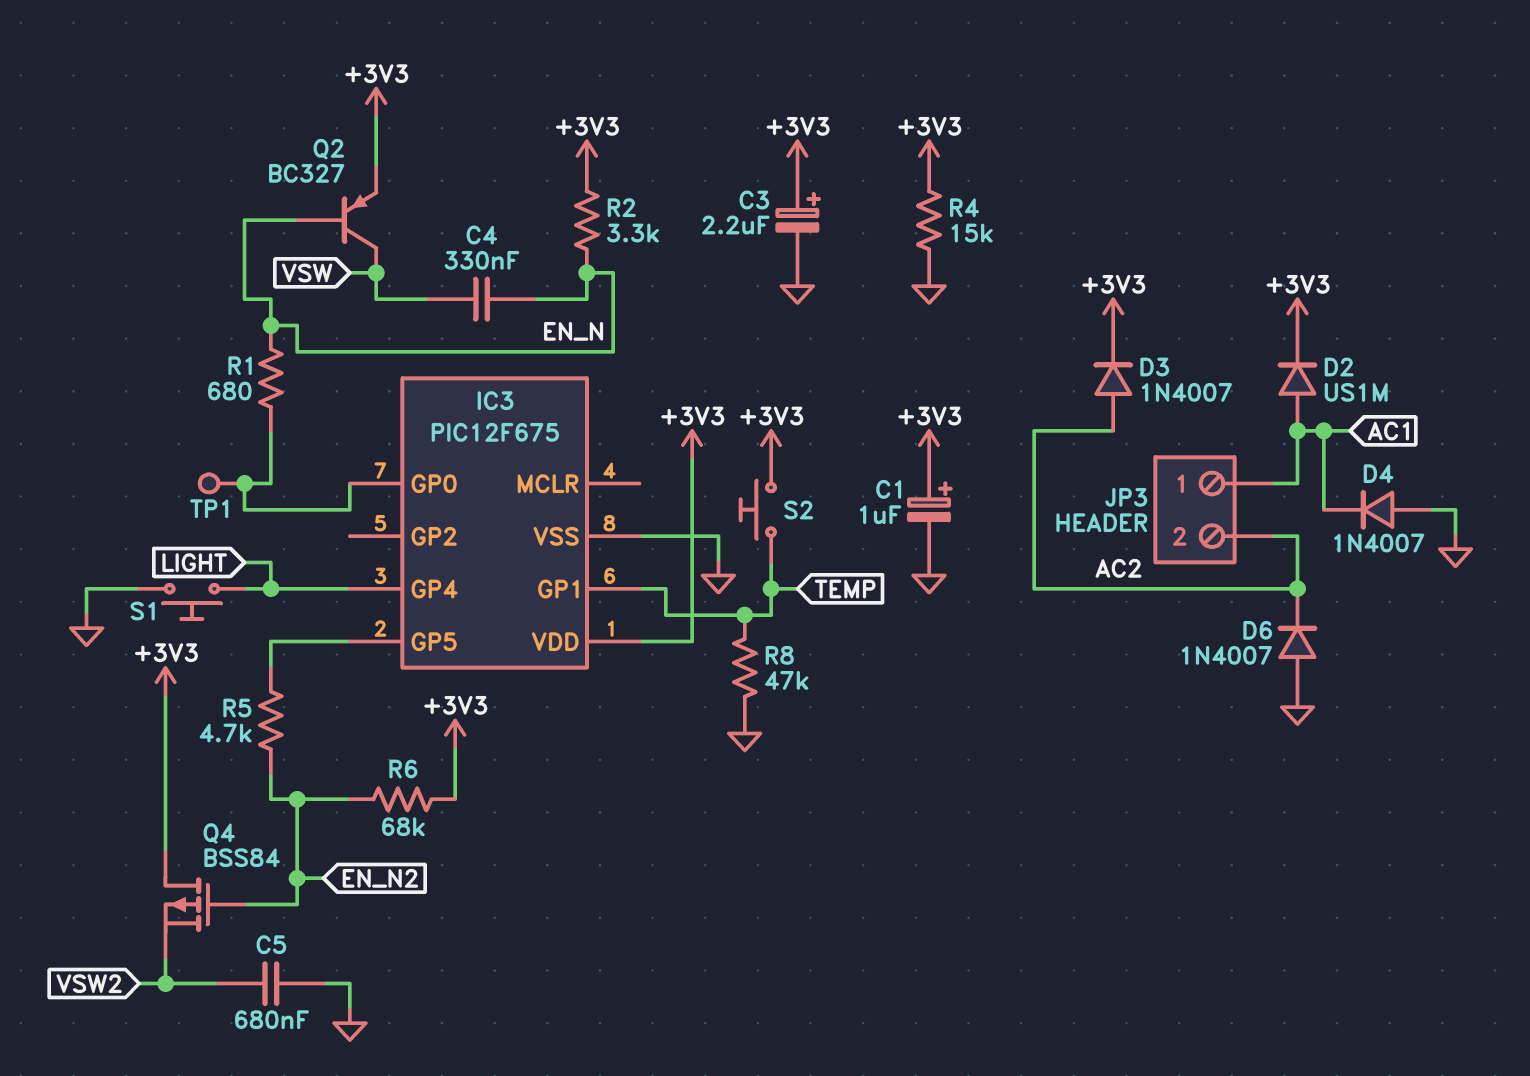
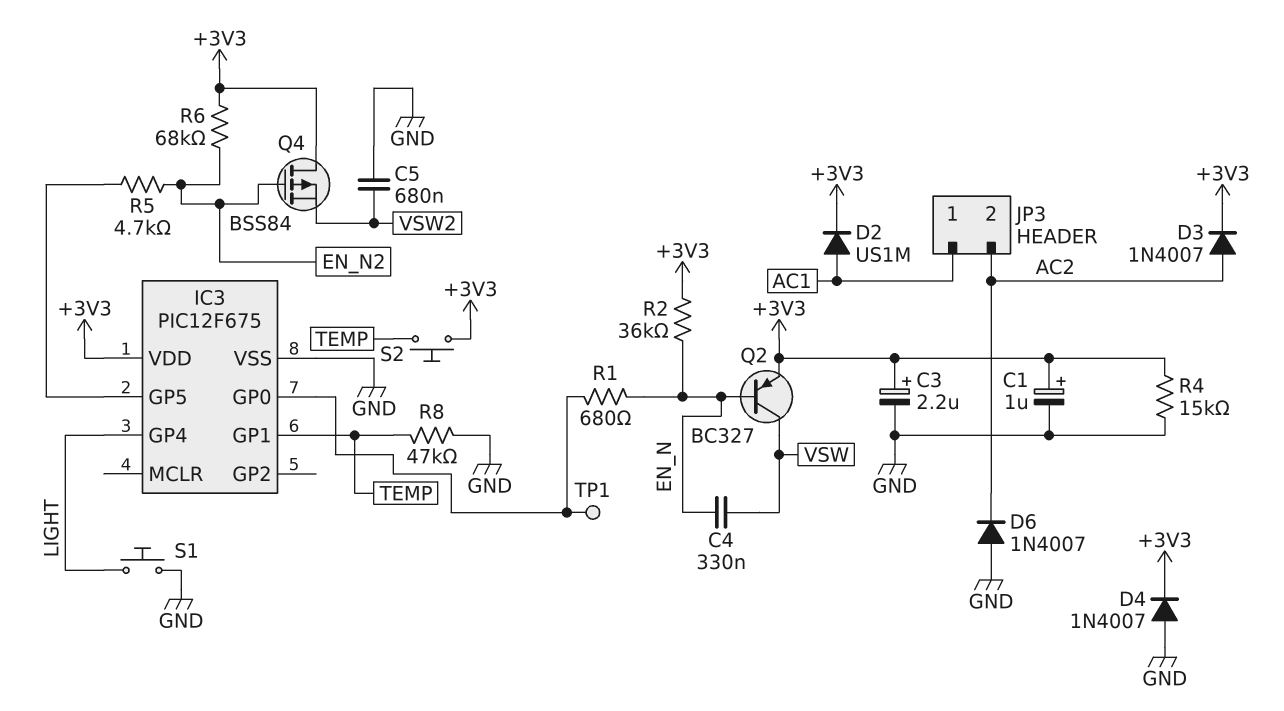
D4: diode 1N4007 (A GND, K AC1) -> diode 1N4007 (A GND, K +3V3)
R2: 3.3k (+3V3, EN_N) -> 36k (+3V3, EN_N)

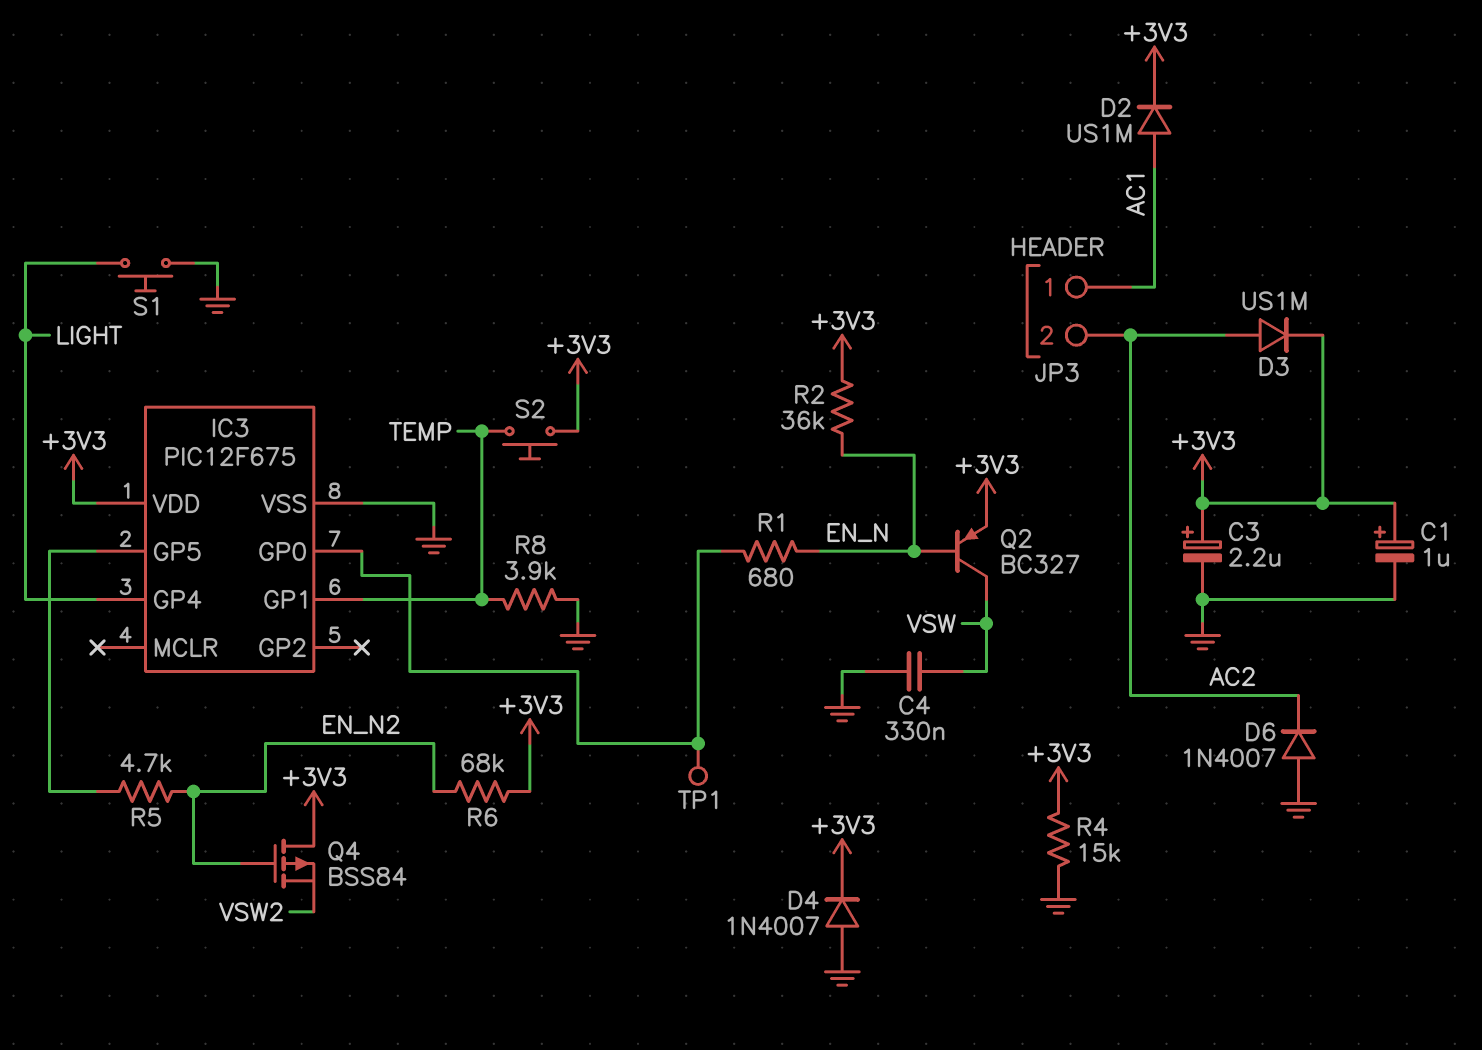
C4: 330nF (EN_N, VSW) -> 330nF (GND, VSW)
C5: 680nF (GND, VSW2) -> none
D3: diode 1N4007 (A AC2, K +3V3) -> diode US1M (A AC2, K +3V3)
R8: 47k (GND, TEMP) -> 3.9k (GND, TEMP)

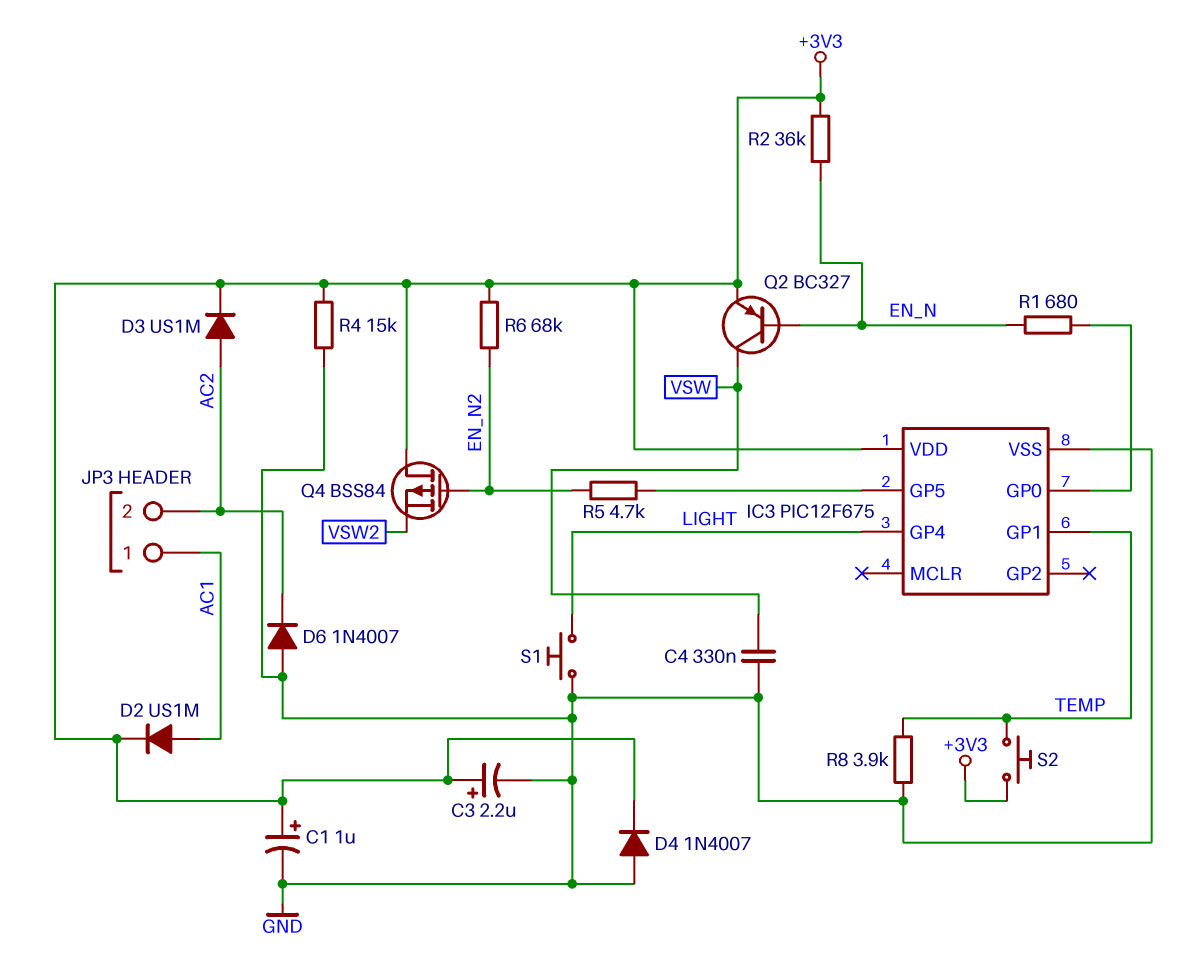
TP1: test point (IC3/GP0) -> none

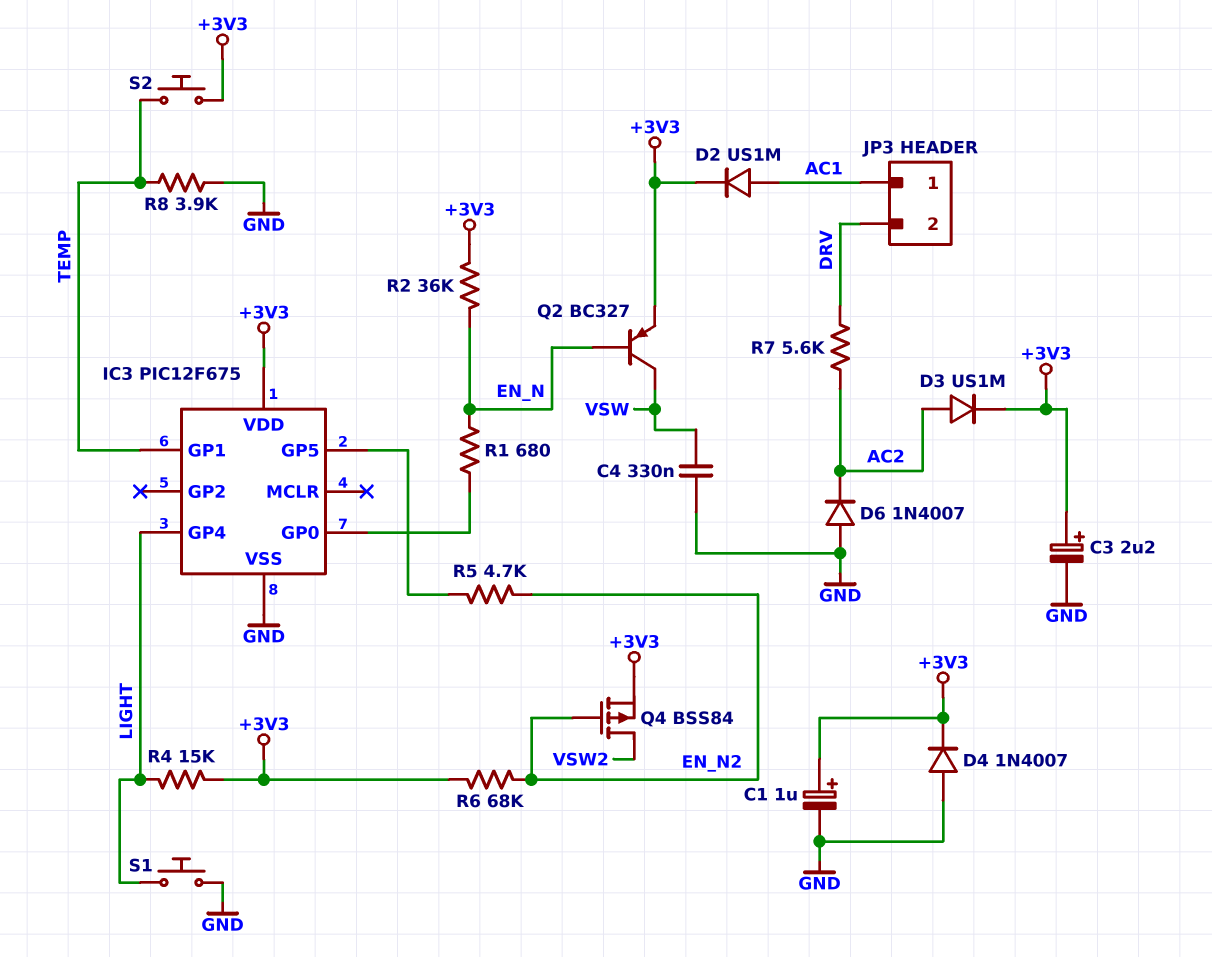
JP3 pin 2: AC2 -> DRV
Q4: PMOS BSS84 (G EN_N2, D +3V3, S VSW2) -> PMOS BSS84 (G EN_N2, D VSW2, S +3V3)
R4: 15k (+3V3, GND) -> 15k (+3V3, LIGHT)
R7: none -> 5.6k (AC2, DRV)

